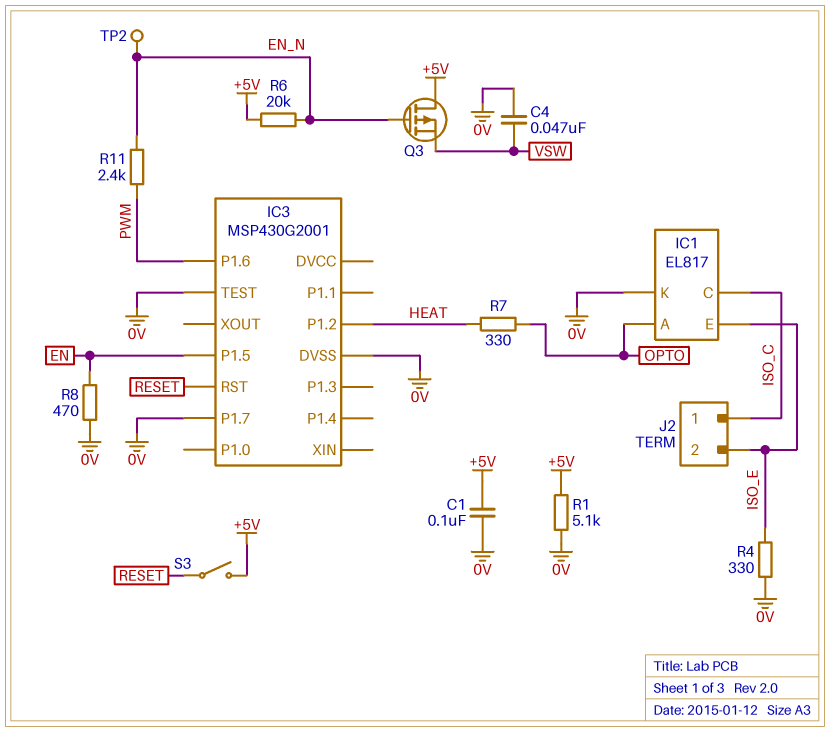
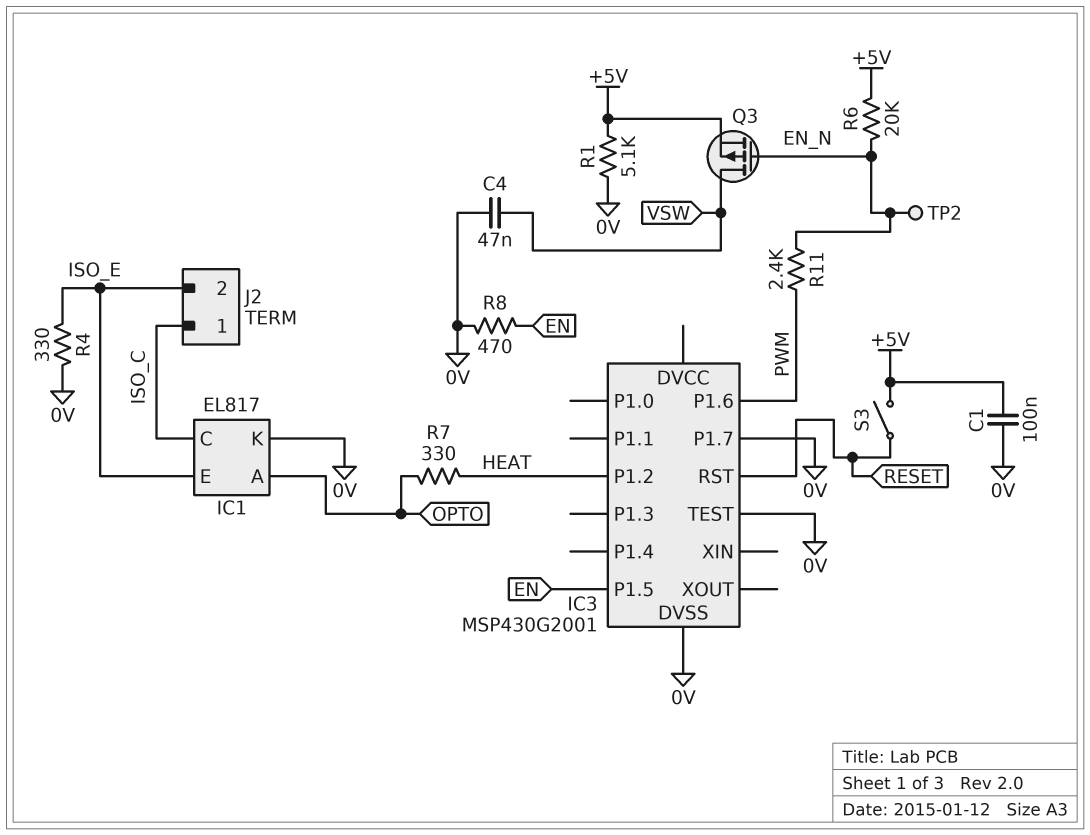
Q3: PMOS (G EN_N, D +5V, S VSW) -> PMOS (G EN_N, D VSW, S +5V)

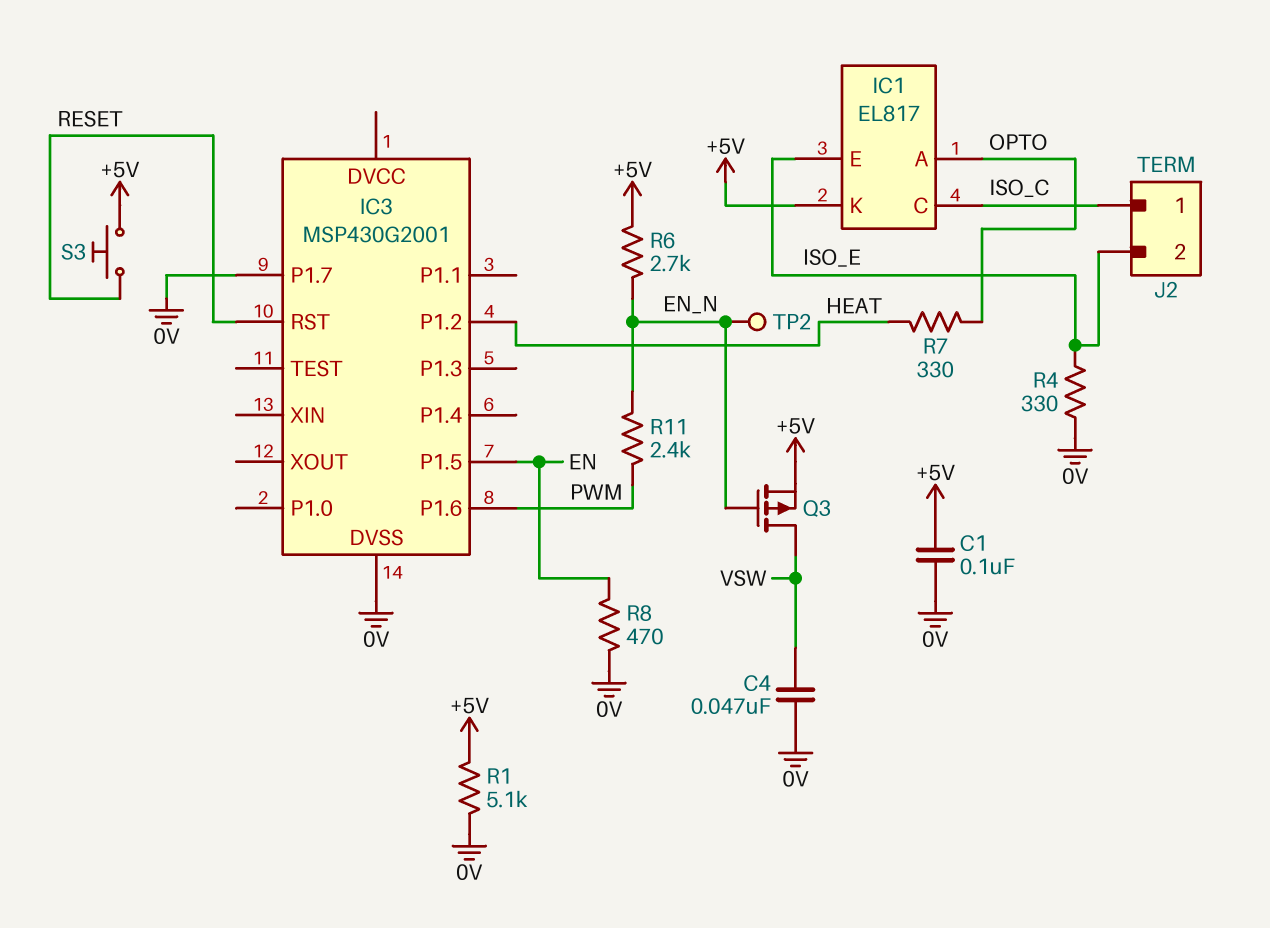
IC1 pin K: 0V -> +5V
IC3 pin TEST: 0V -> none
R6: 20k (+5V, EN_N) -> 2.7k (+5V, EN_N)
S3: switch (+5V, RESET) -> button (+5V, RESET)

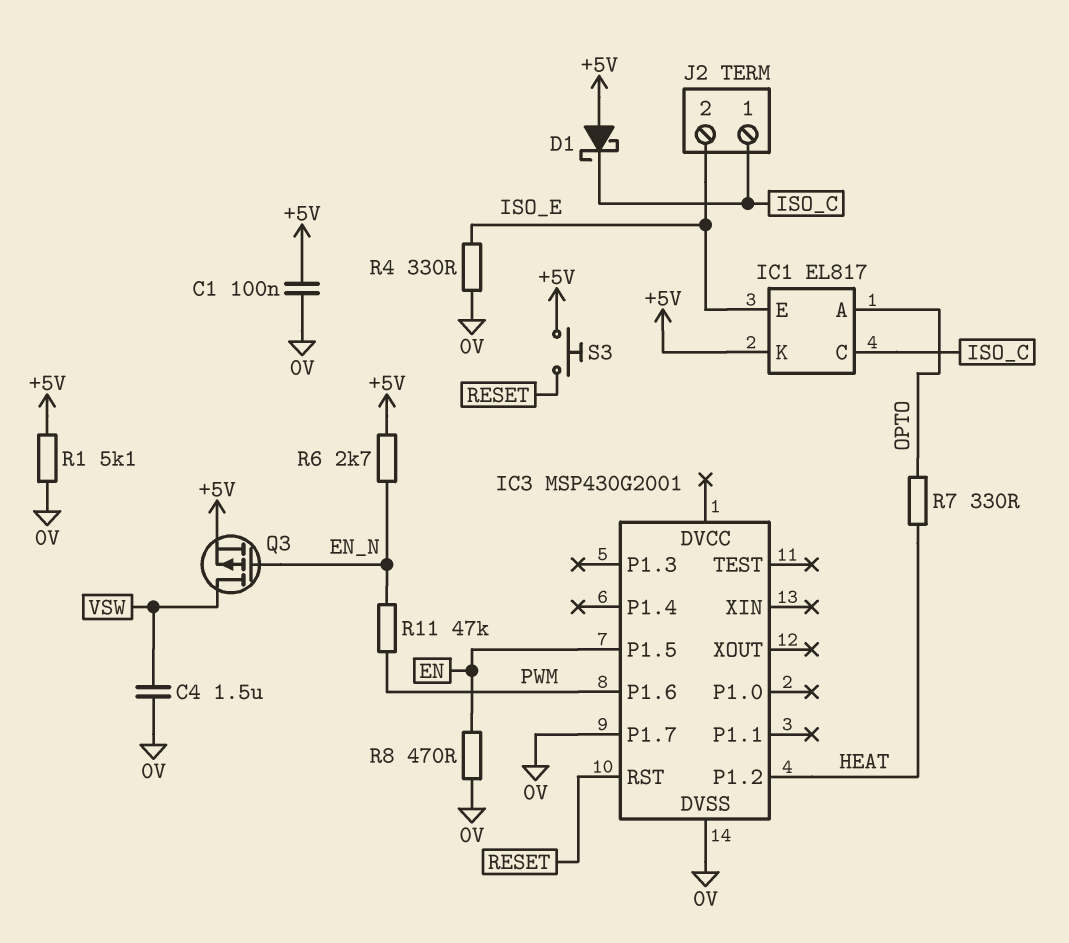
C4: 47nF (0V, VSW) -> 1.5uF (0V, VSW)
D1: none -> schottky (A +5V, K ISO_C)
R11: 2.4k (EN_N, PWM) -> 47k (EN_N, PWM)
TP2: test point (EN_N) -> none

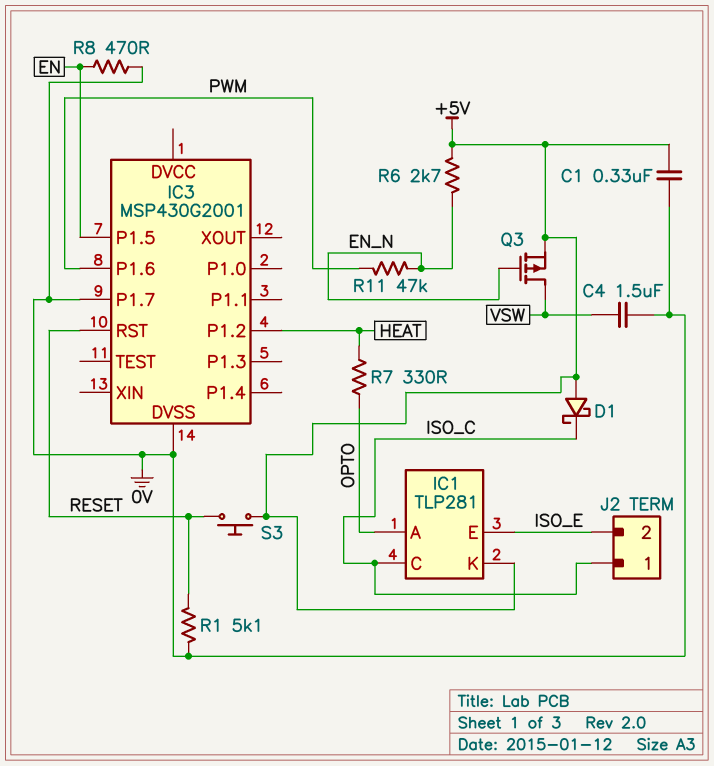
C1: 100nF (+5V, 0V) -> 330nF (+5V, 0V)
IC1: EL817 -> TLP281
R1: 5.1k (+5V, 0V) -> 5.1k (0V, RESET)
R4: 330 (0V, ISO_E) -> none

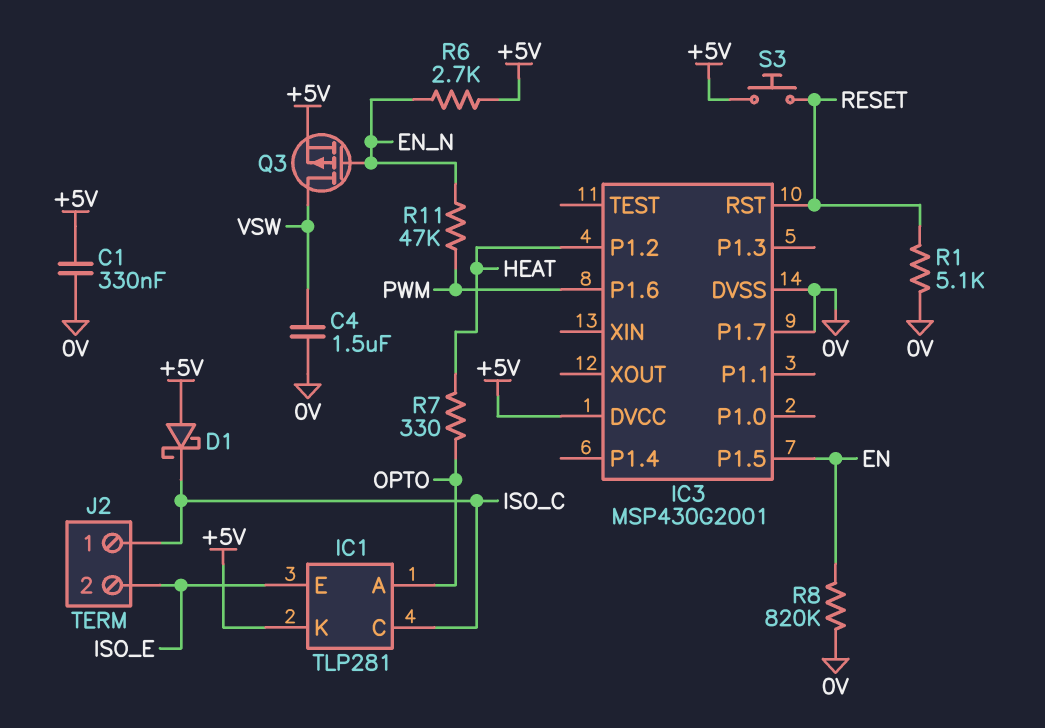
IC3 pin DVCC: none -> +5V
R8: 470 (0V, EN) -> 820k (0V, EN)

